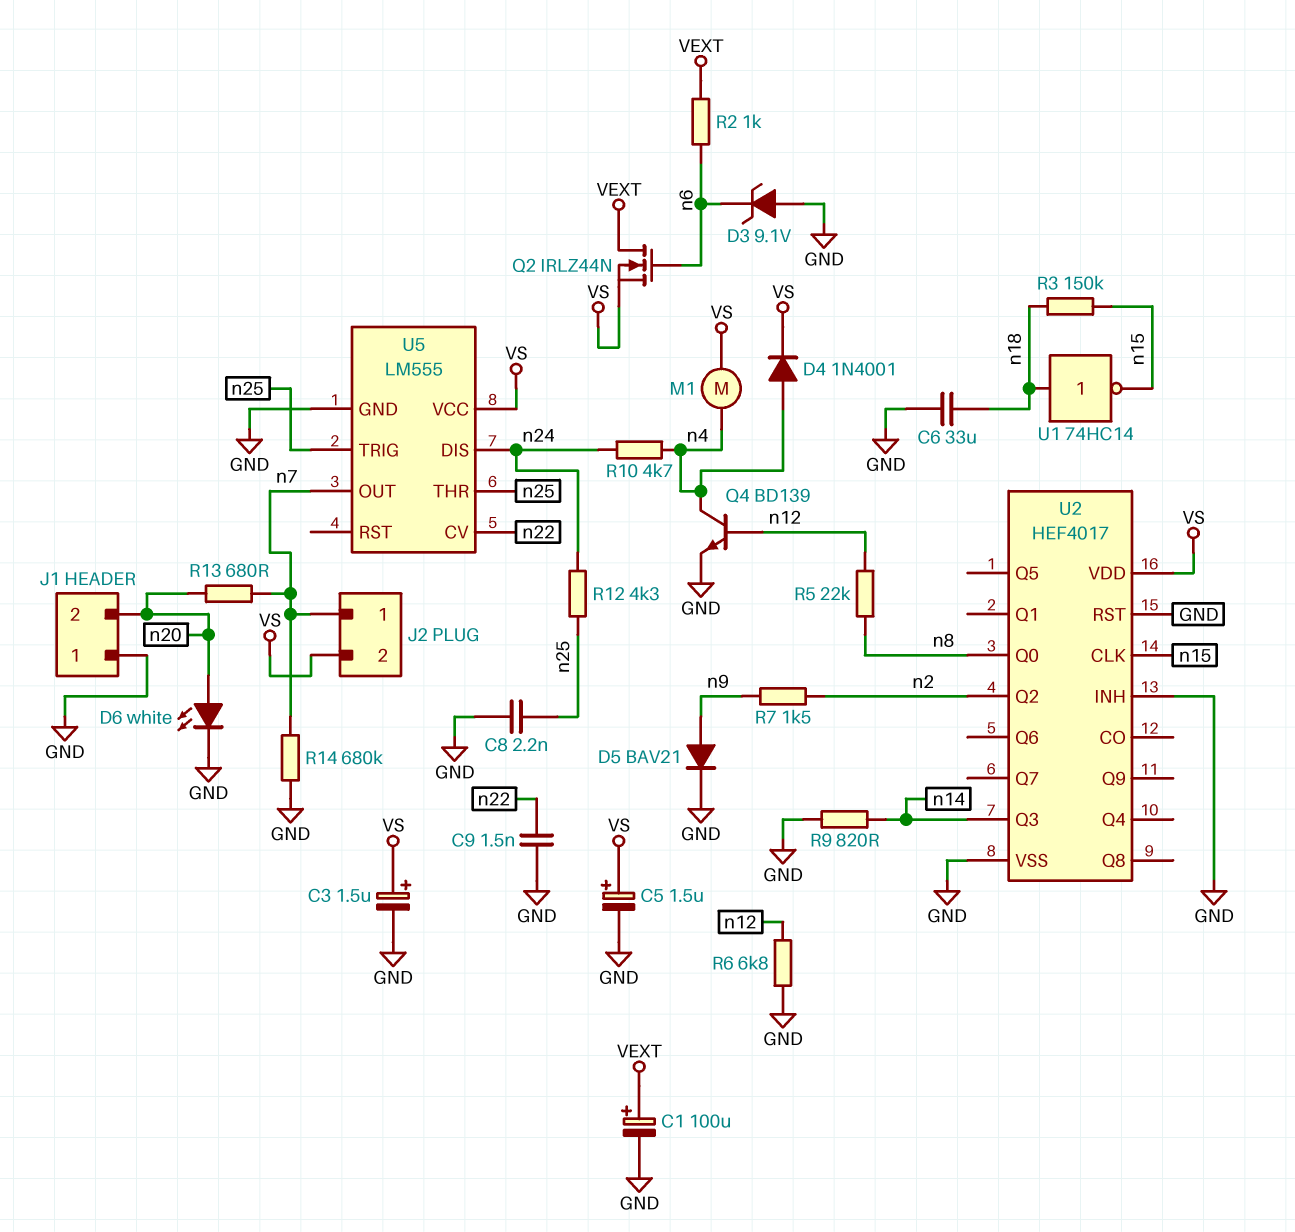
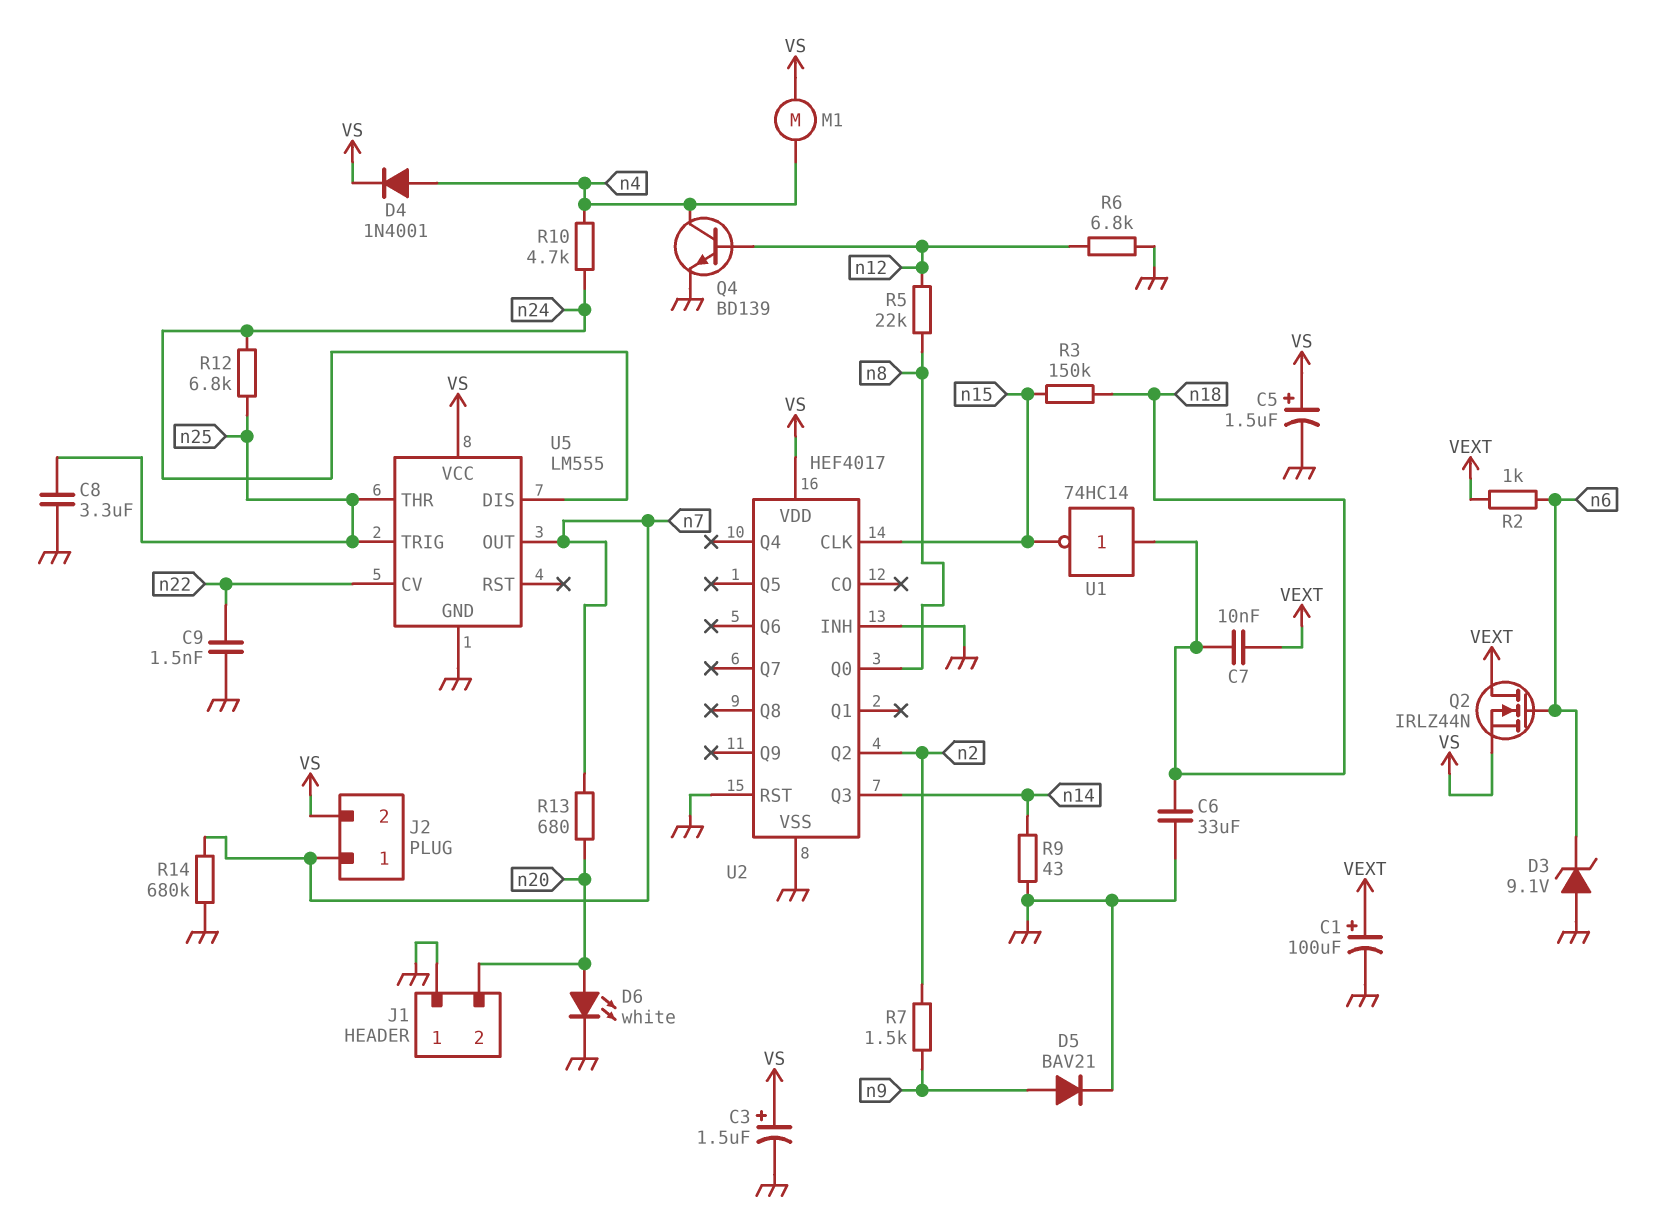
C7: none -> 10nF (VEXT, n18)
C8: 2.2nF (GND, n25) -> 3.3uF (GND, n25)
R9: 820 (GND, n14) -> 43 (GND, n14)
R12: 4.3k (n24, n25) -> 6.8k (n24, n25)

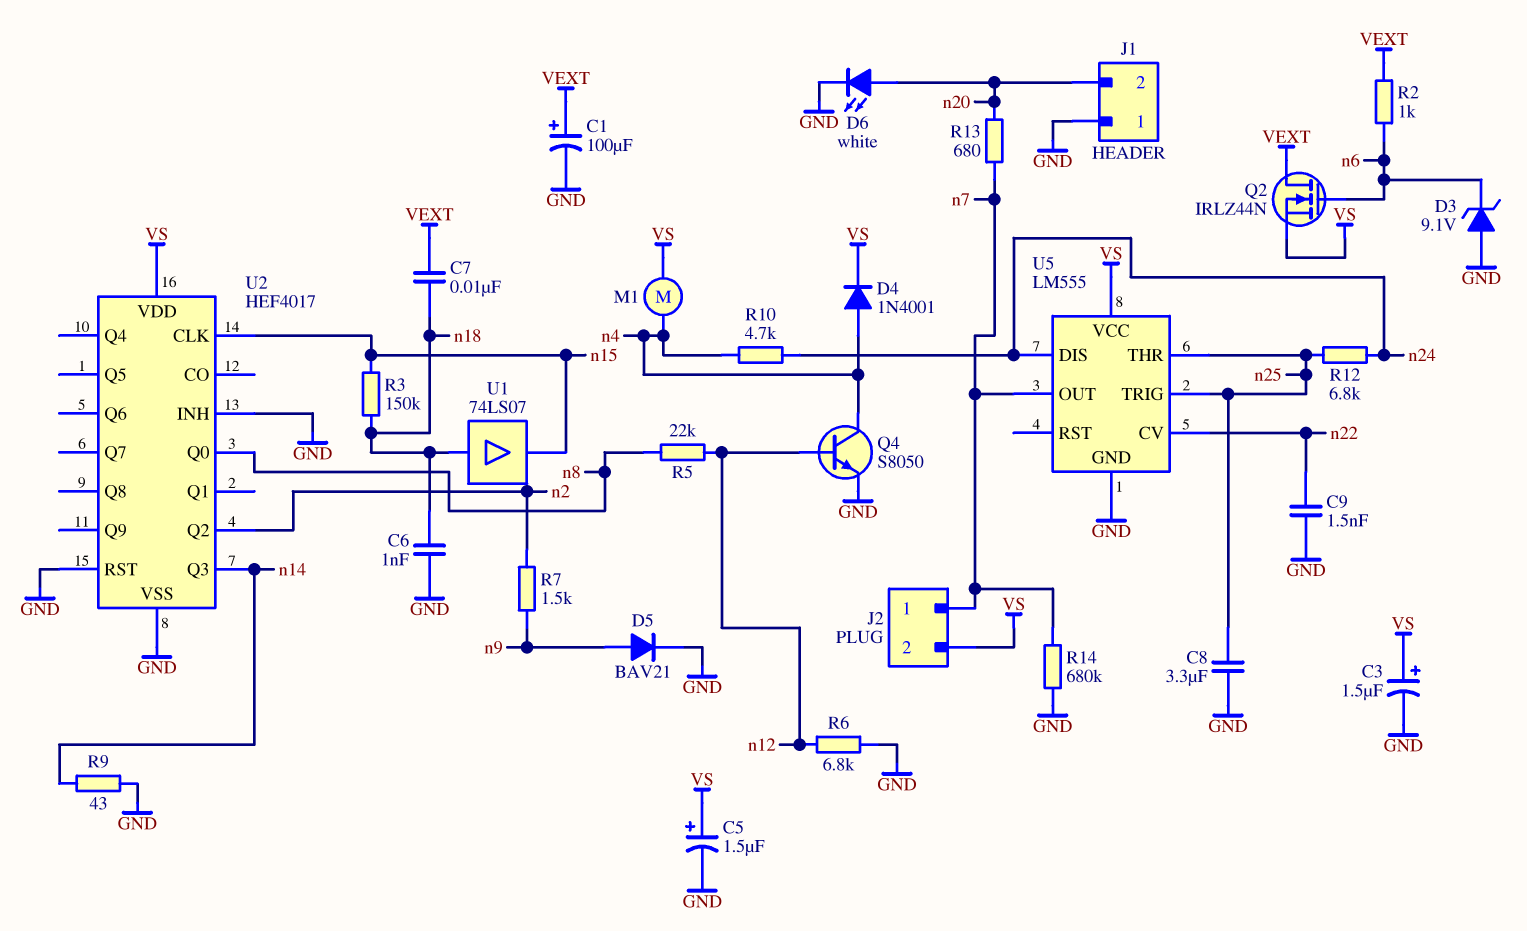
C6: 33uF (GND, n18) -> 1nF (GND, n18)
Q4: NPN BD139 (B n12, C n4, E GND) -> NPN S8050 (B n12, C n4, E GND)
U1: NOT 74HC14 (in n18, out n15) -> buffer 74LS07 (in n18, out n15)

